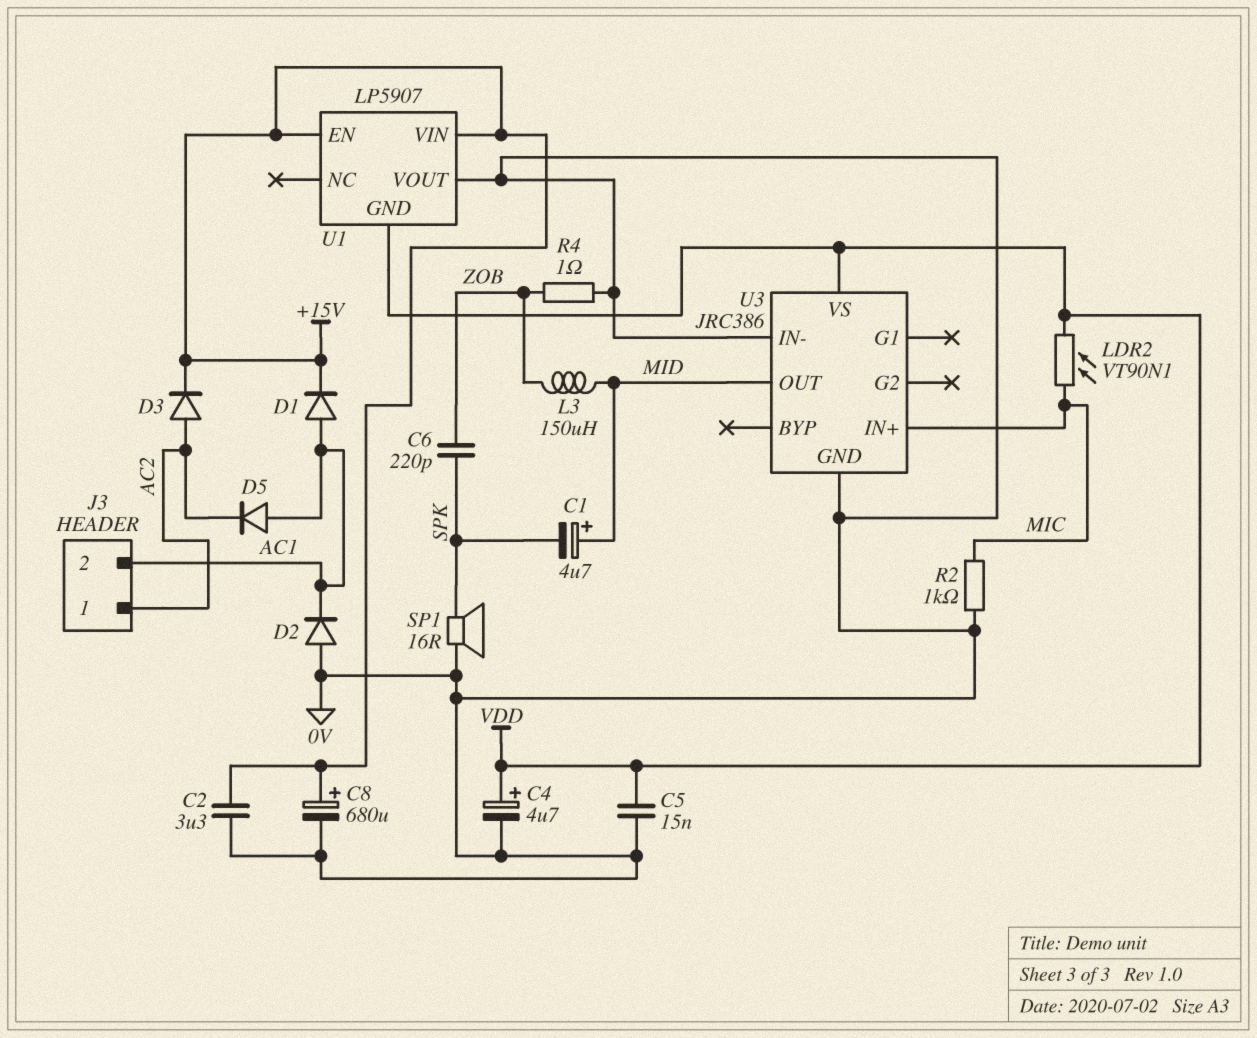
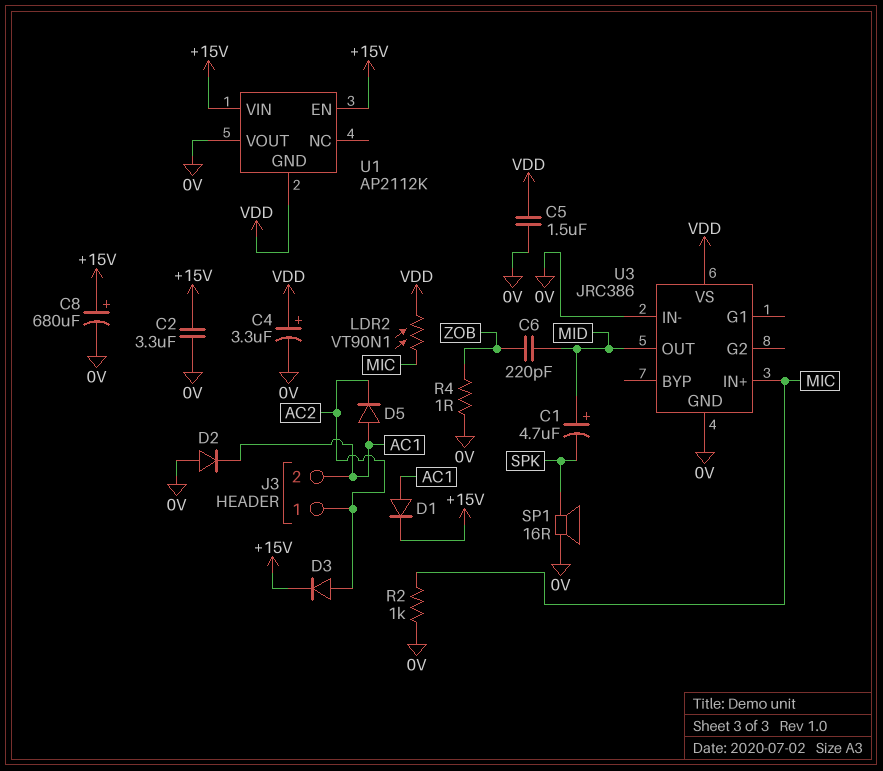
C4: 4.7uF (plus VDD, minus 0V) -> 3.3uF (plus VDD, minus 0V)
C5: 15nF (0V, VDD) -> 1.5uF (0V, VDD)
C6: 220pF (SPK, ZOB) -> 220pF (MID, ZOB)
L3: 150uH (MID, ZOB) -> none
U1: LP5907 -> AP2112K

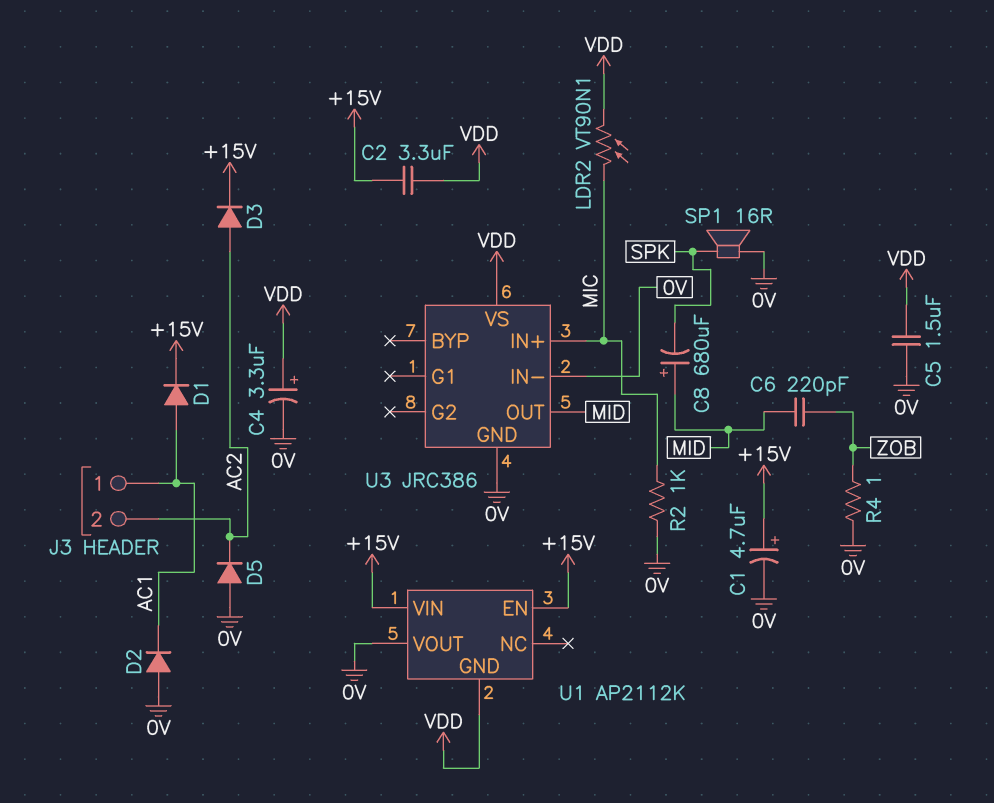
C1: 4.7uF (plus MID, minus SPK) -> 4.7uF (plus +15V, minus 0V)
C2: 3.3uF (+15V, 0V) -> 3.3uF (+15V, VDD)
C8: 680uF (plus +15V, minus 0V) -> 680uF (plus MID, minus SPK)
D5: diode (A AC1, K AC2) -> diode (A 0V, K AC2)
J3 pin 1: AC2 -> AC1
J3 pin 2: AC1 -> AC2

